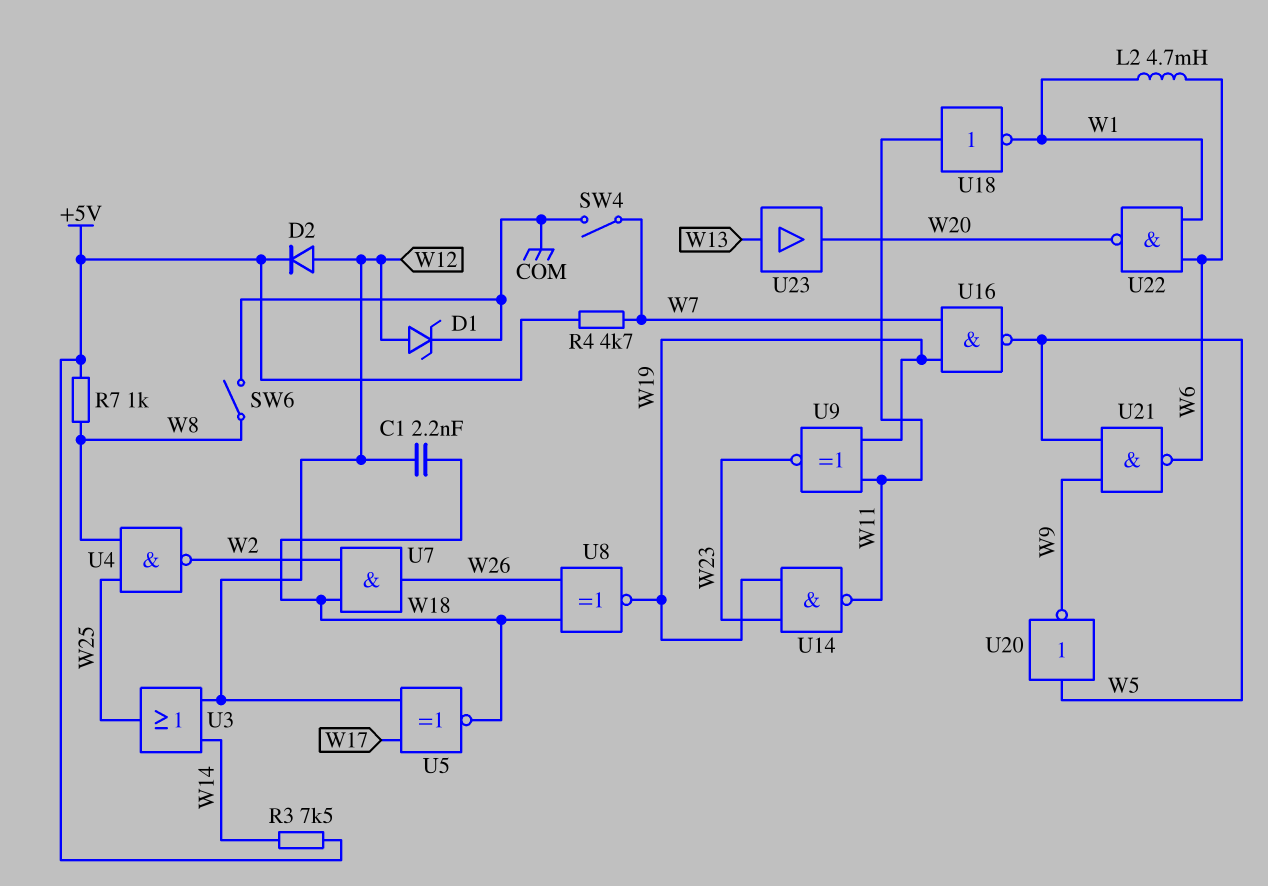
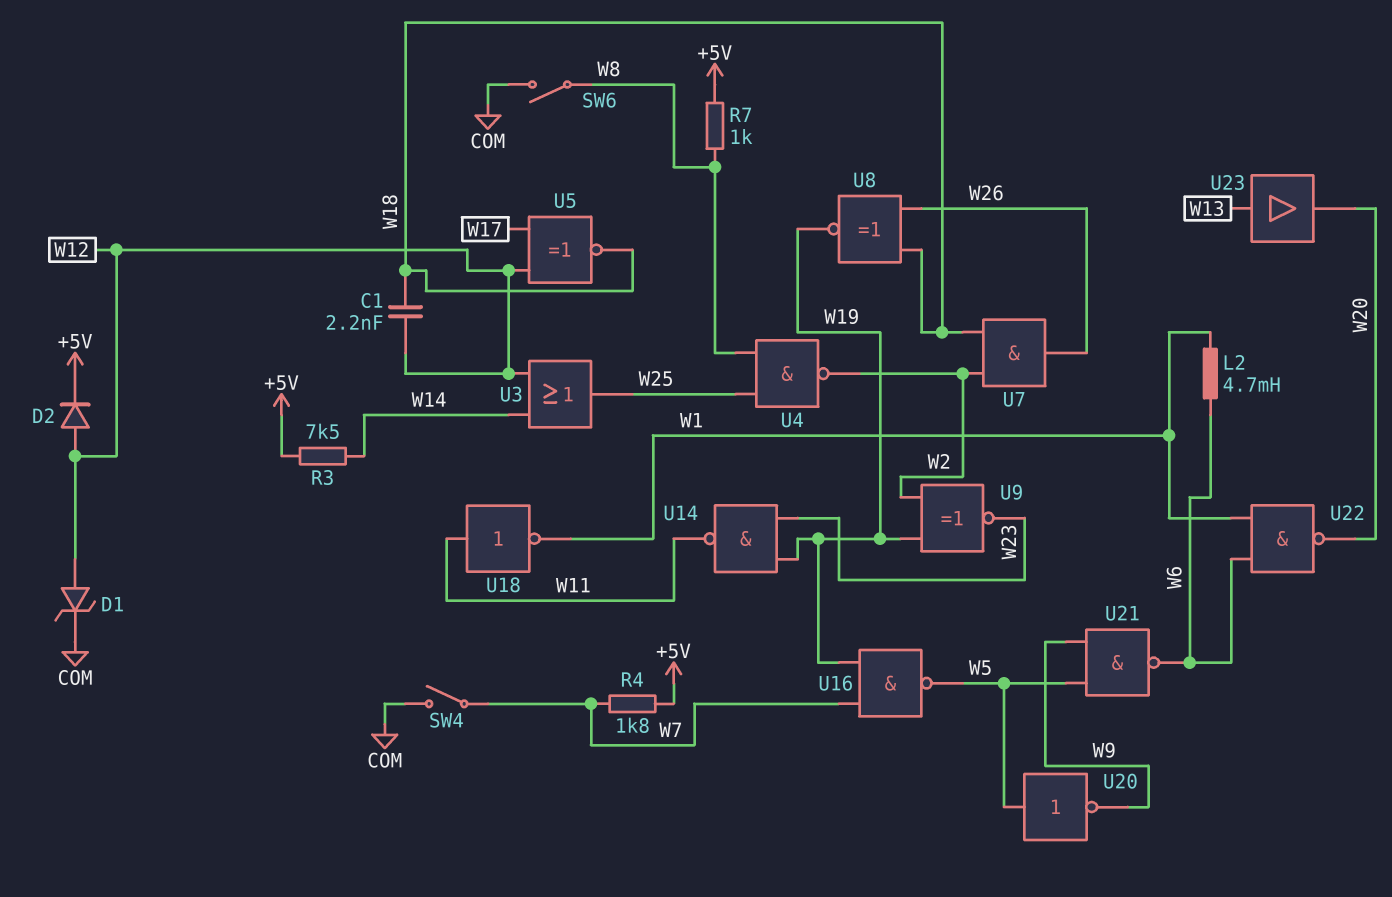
R4: 4.7k (+5V, W7) -> 1.8k (+5V, W7)
U9: XNOR (in W11, in W19, out W23) -> XNOR (in W2, in W19, out W23)

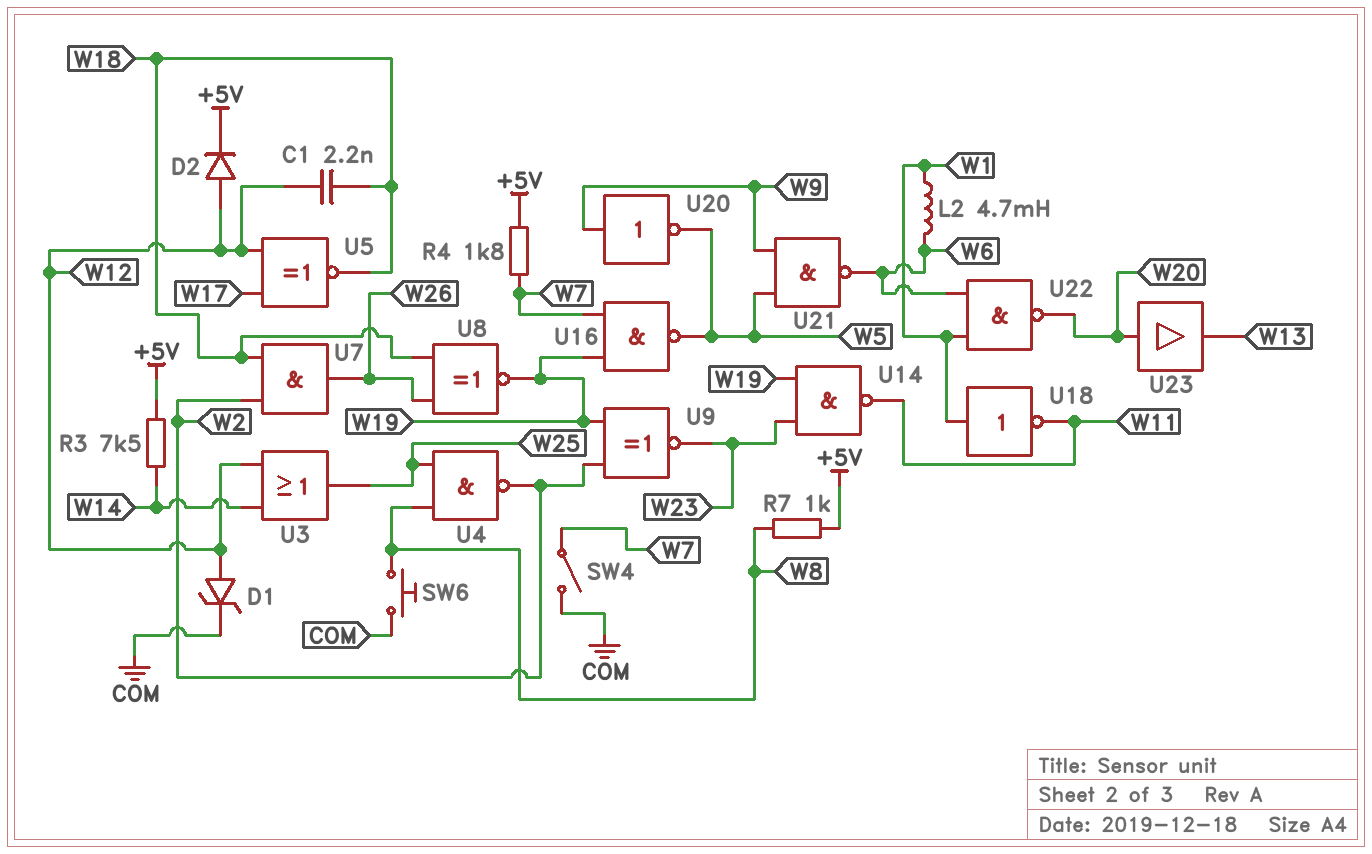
SW6: switch (COM, W8) -> button (COM, W8)
U18: NOT (in W11, out W1) -> NOT (in W1, out W11)
U20: NOT (in W5, out W9) -> NOT (in W9, out W5)
U23: buffer (in W13, out W20) -> buffer (in W20, out W13)

